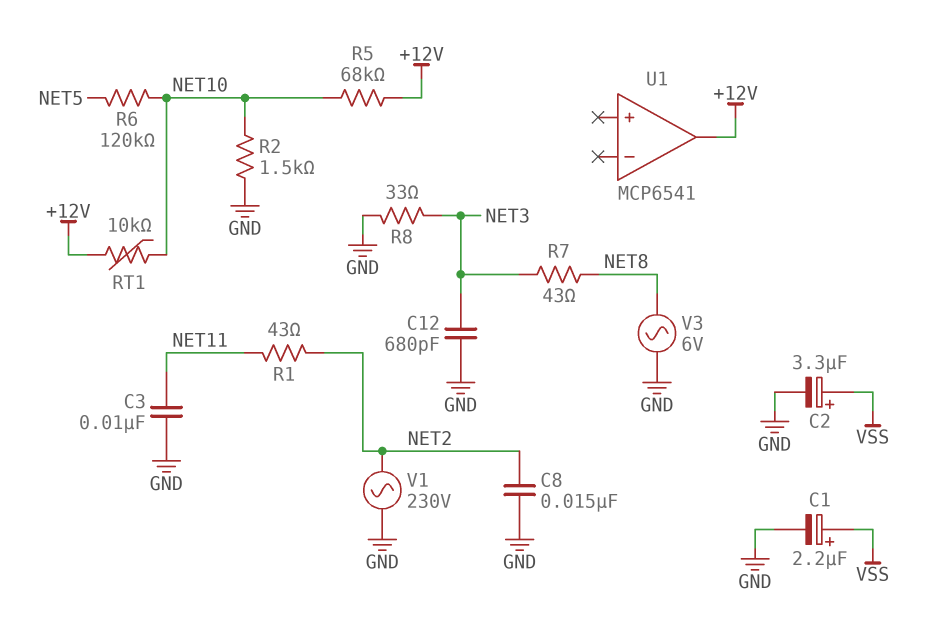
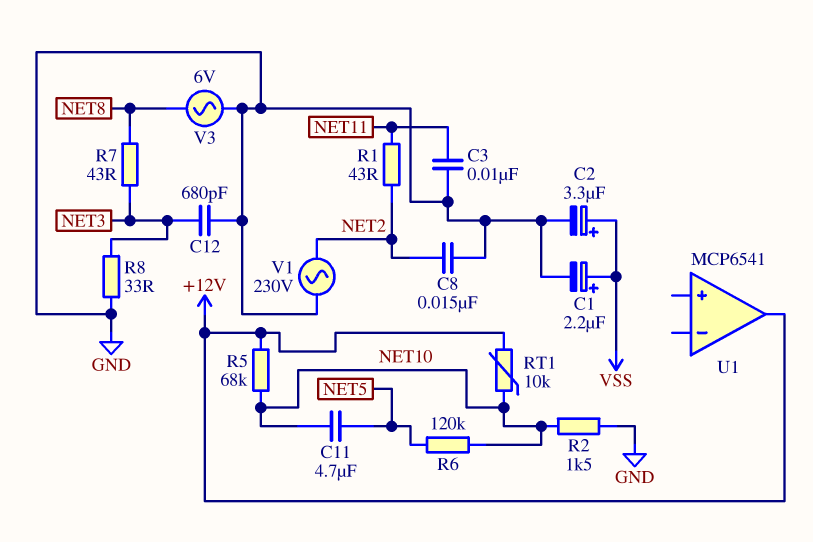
C11: none -> 4.7uF (NET5, NET10)

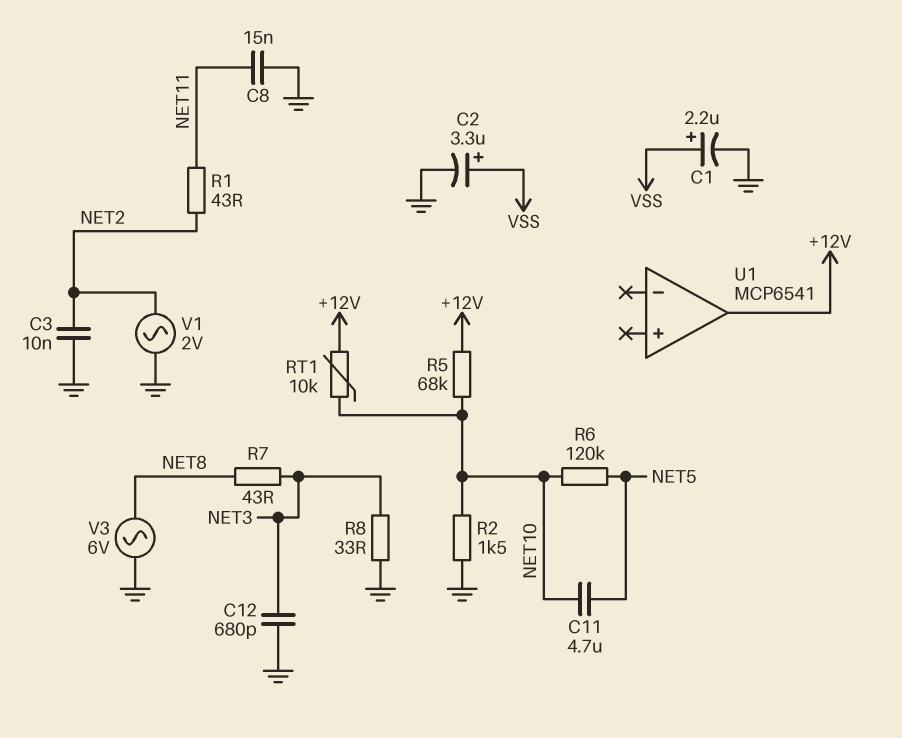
C3: 10nF (GND, NET11) -> 10nF (GND, NET2)
C8: 15nF (GND, NET2) -> 15nF (GND, NET11)
V1: AC 230V (GND, NET2) -> AC 2V (GND, NET2)

